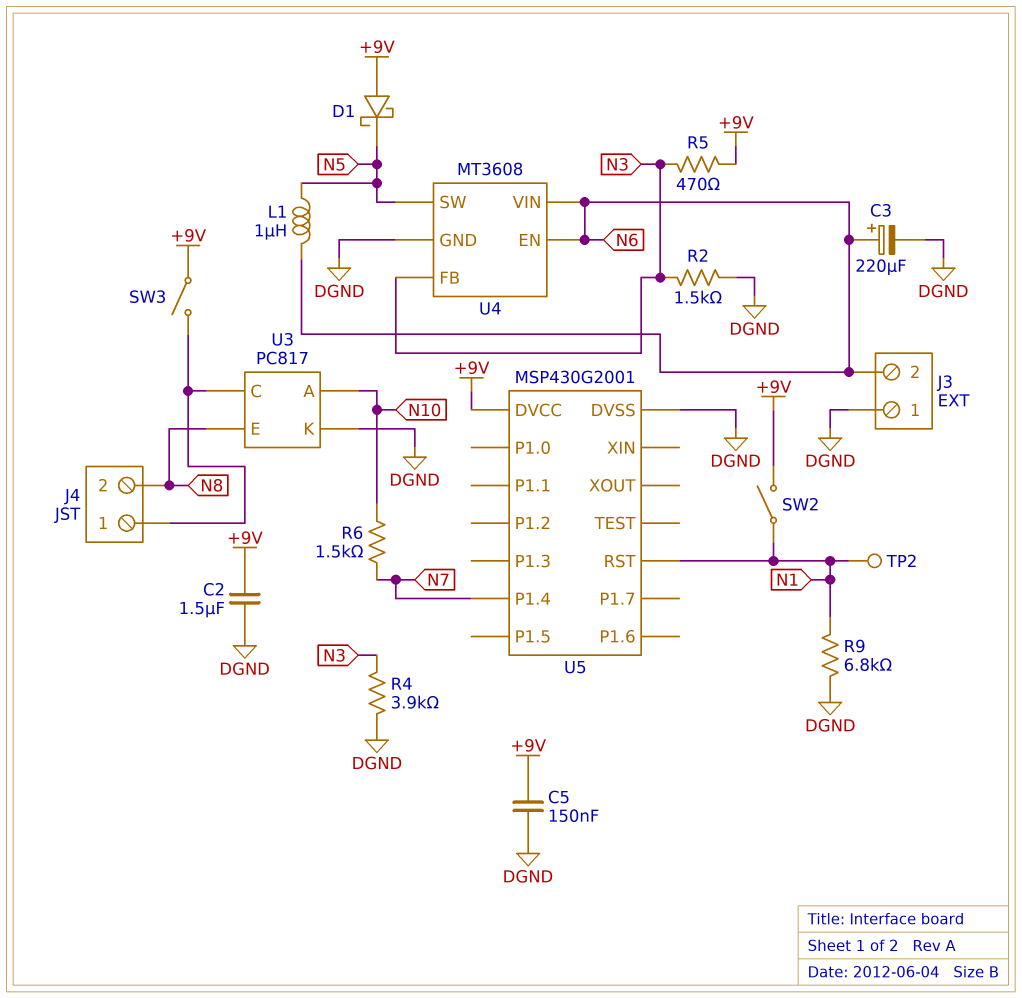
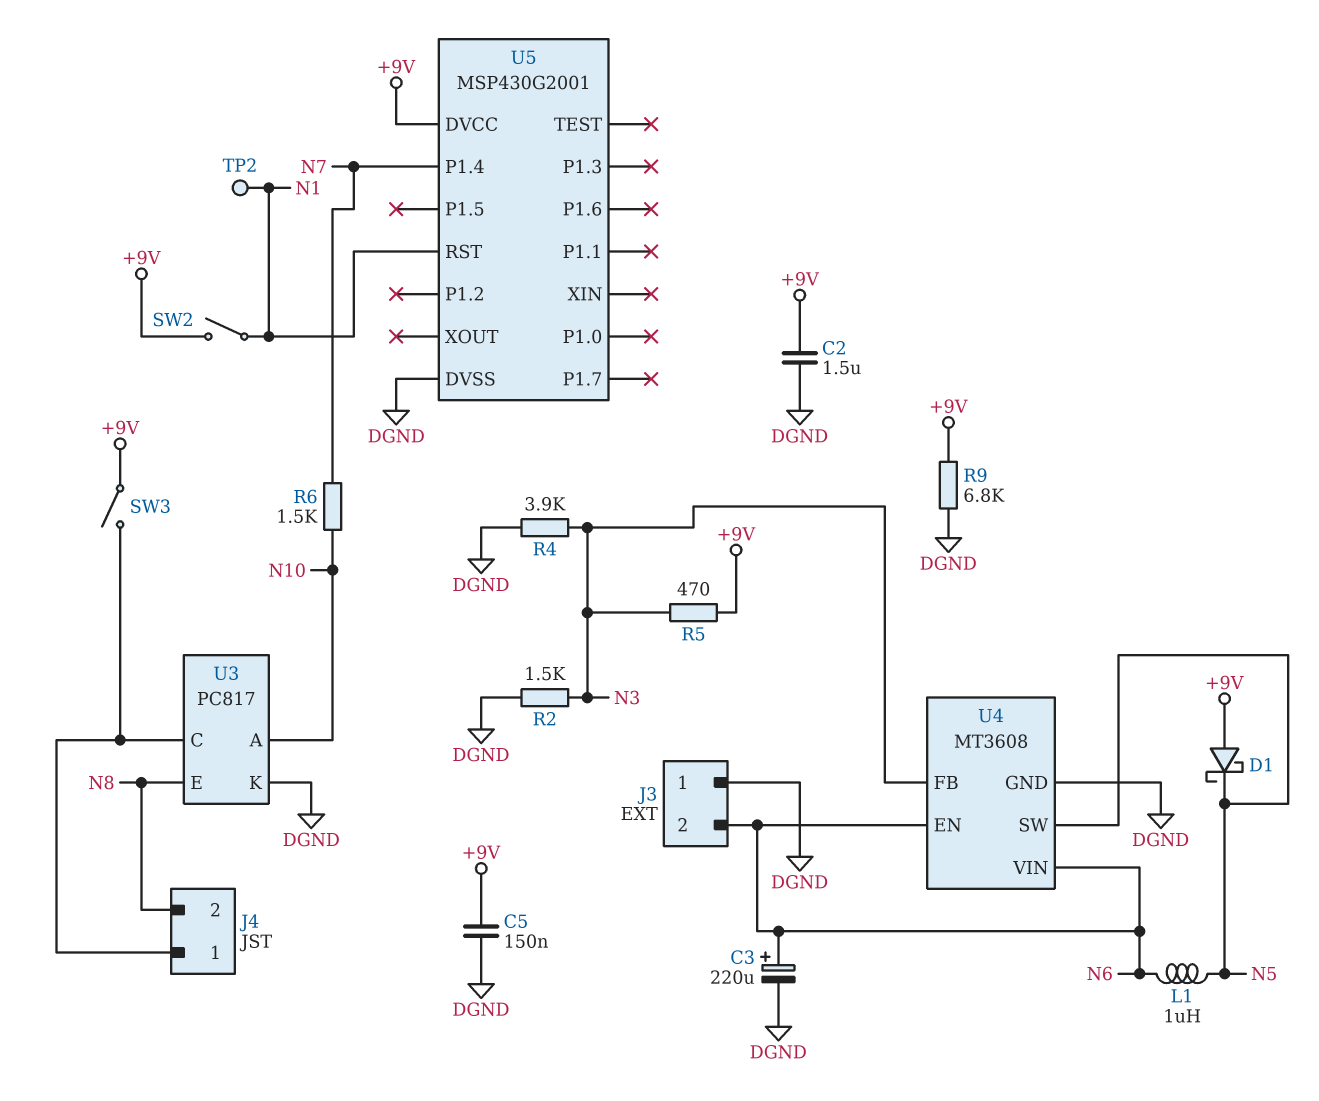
R9: 6.8k (DGND, N1) -> 6.8k (+9V, DGND)

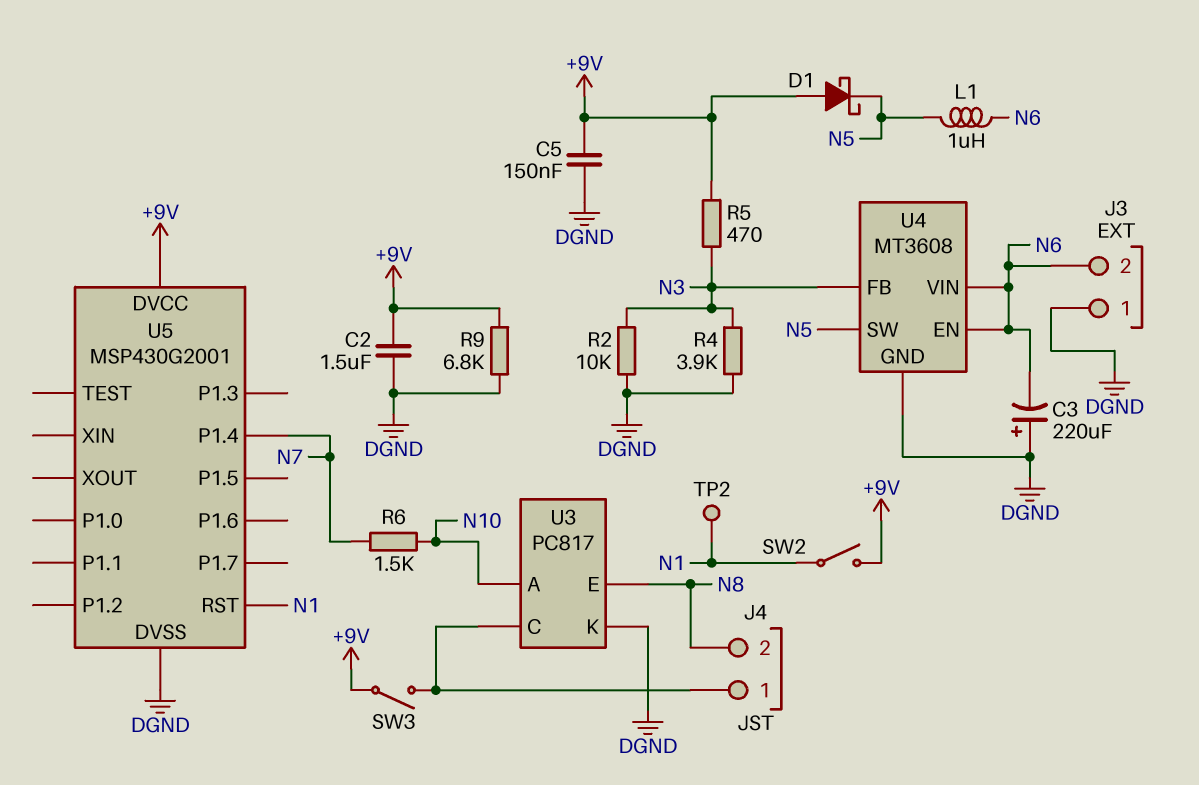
C3: 220uF (plus N6, minus DGND) -> 220uF (plus DGND, minus N6)
R2: 1.5k (DGND, N3) -> 10k (DGND, N3)

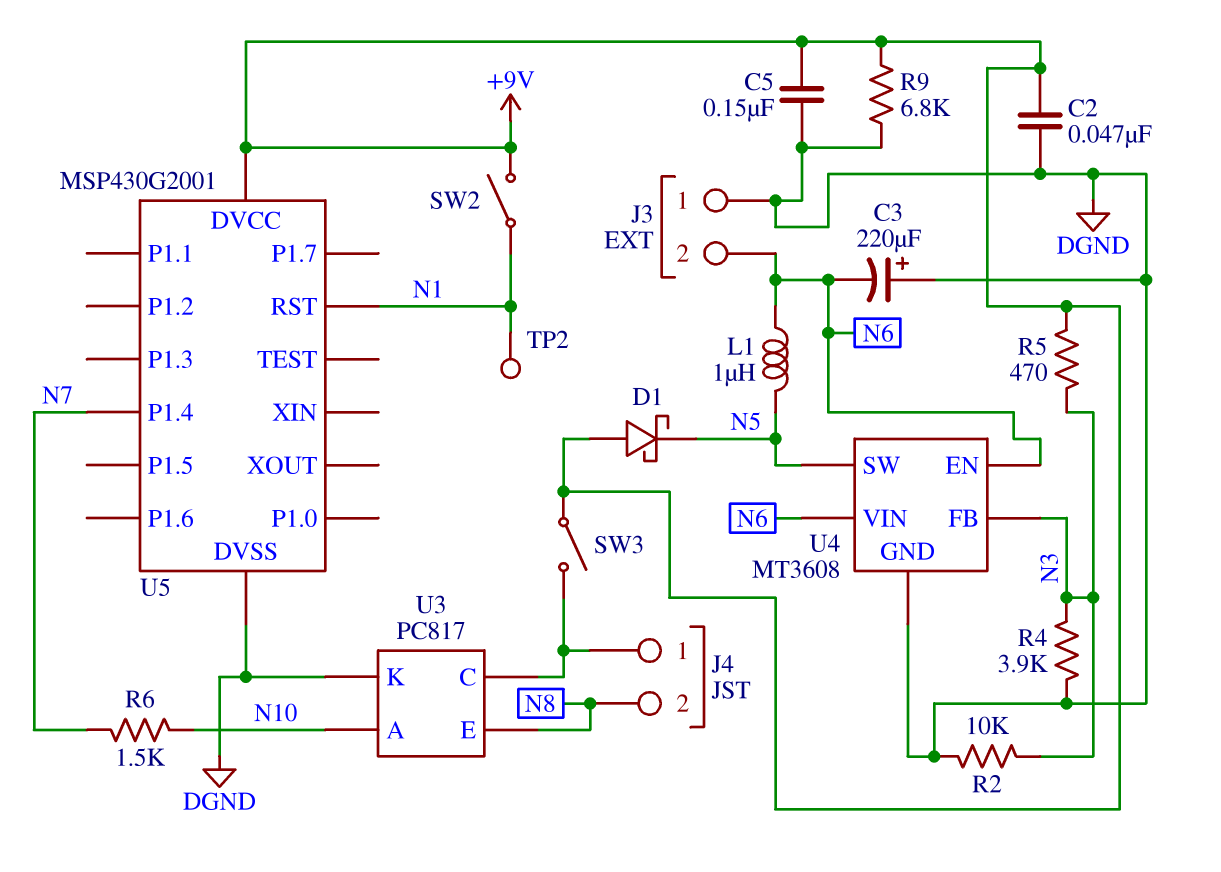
C2: 1.5uF (+9V, DGND) -> 47nF (+9V, DGND)

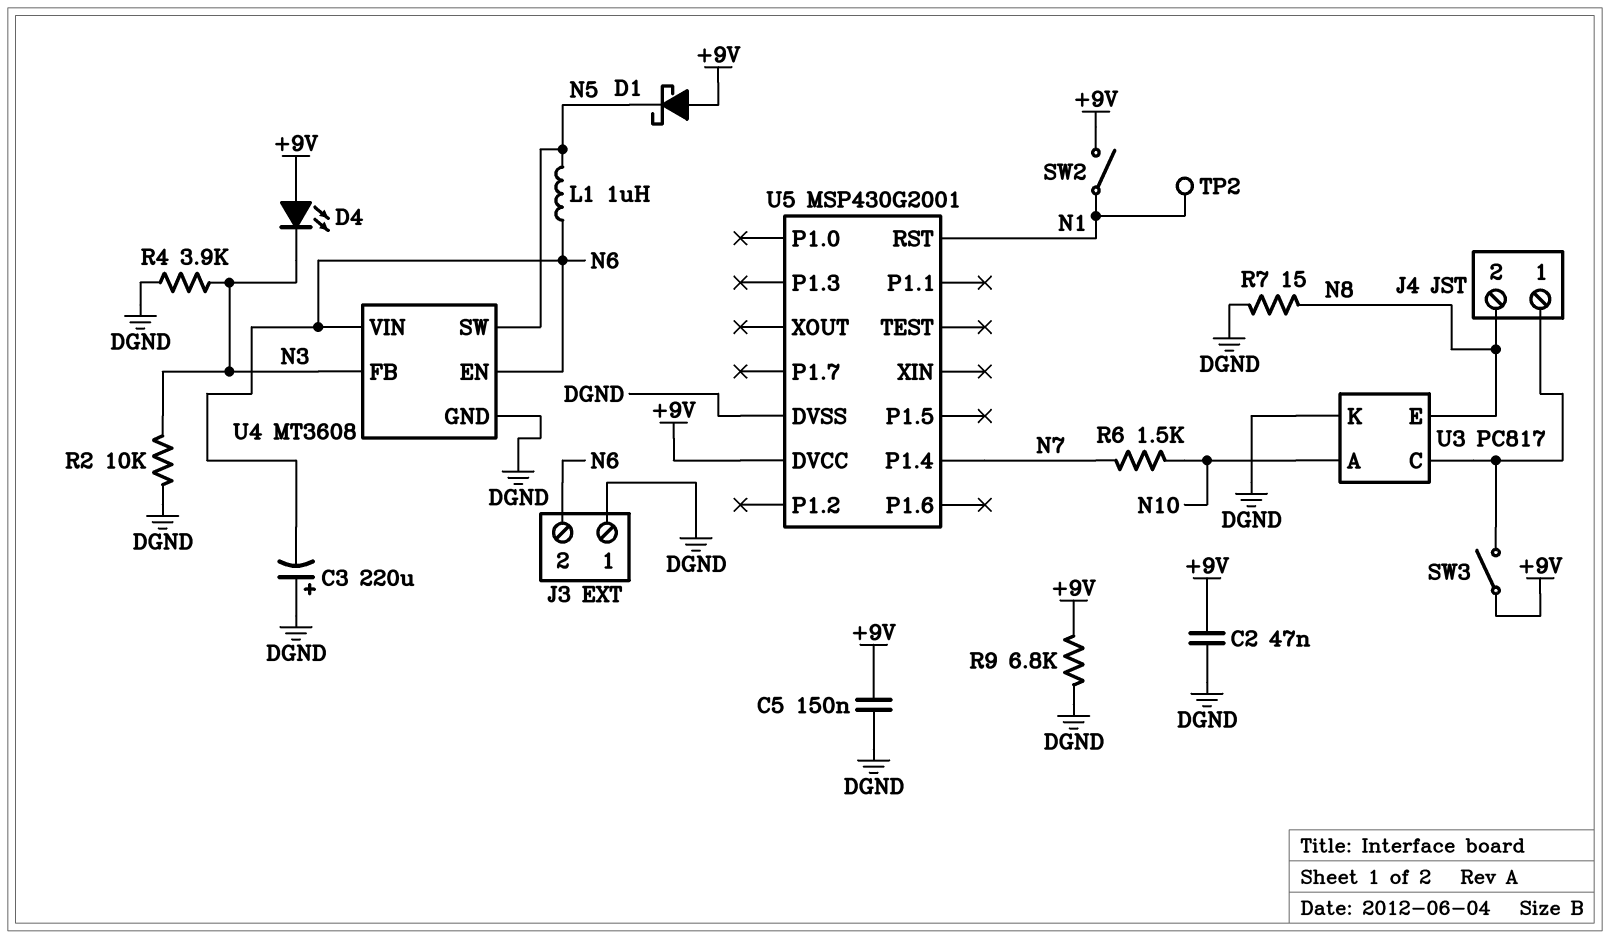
D4: none -> LED (A +9V, K N3)
R5: 470 (+9V, N3) -> none
R7: none -> 15 (DGND, N8)

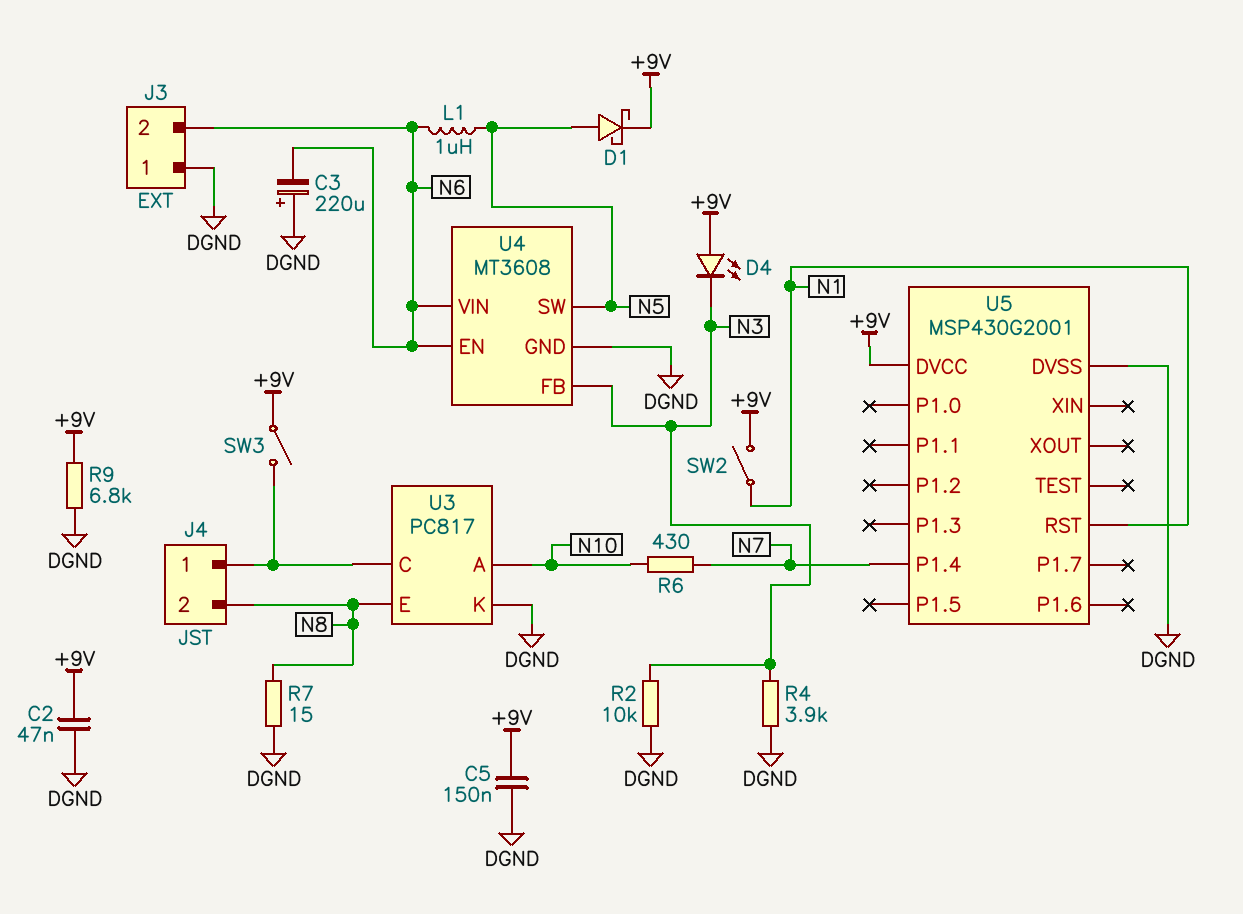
D1: schottky (A +9V, K N5) -> schottky (A N5, K +9V)
R6: 1.5k (N7, N10) -> 430 (N7, N10)
TP2: test point (N1) -> none

